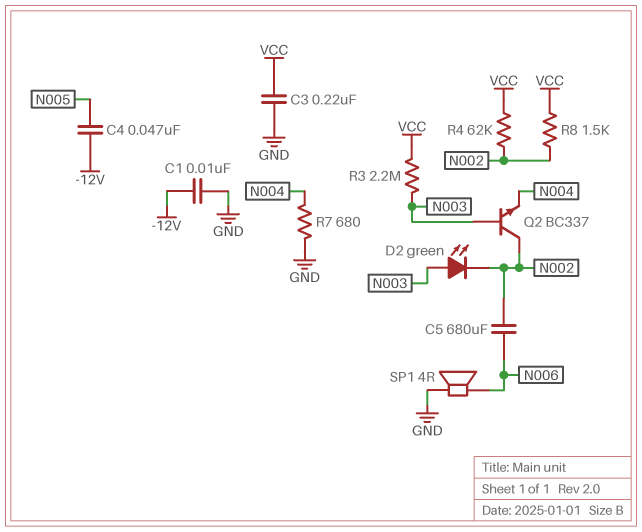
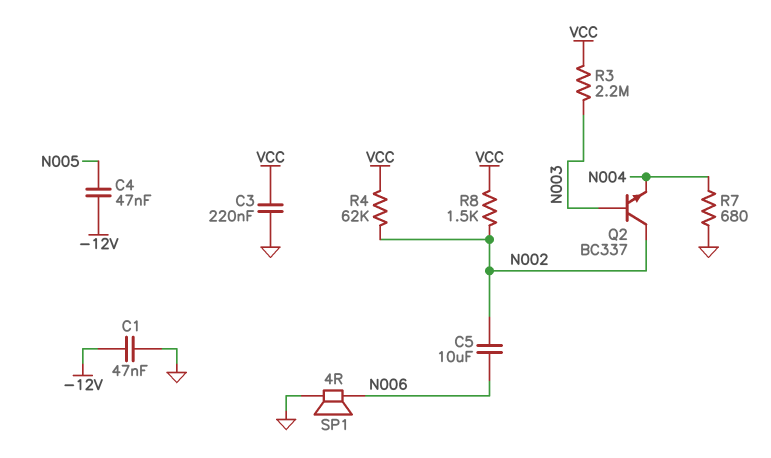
C1: 10nF (-12V, GND) -> 47nF (-12V, GND)
C5: 680uF (N002, N006) -> 10uF (N002, N006)
D2: LED green (A N003, K N002) -> none

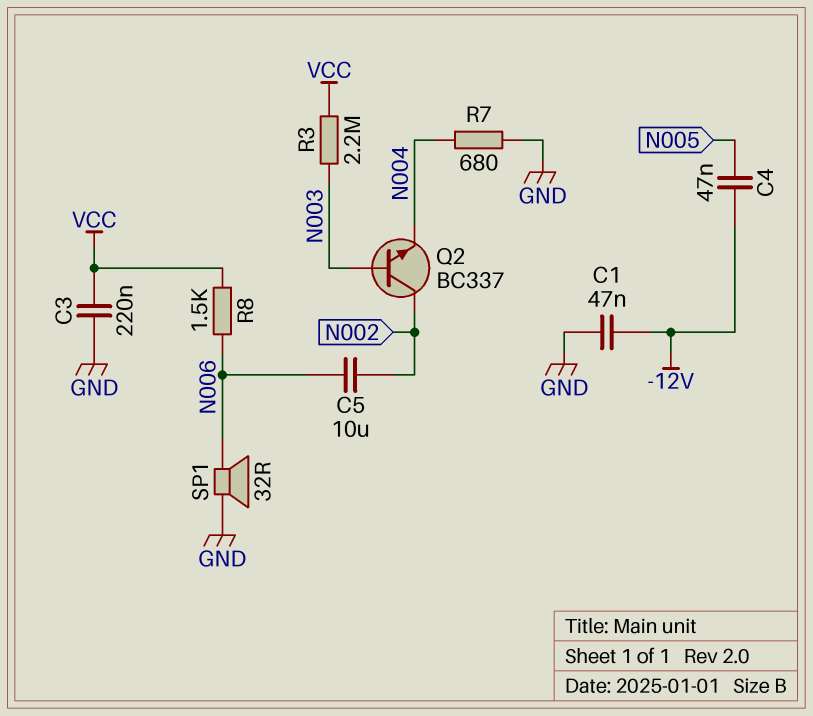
R4: 62k (N002, VCC) -> none
R8: 1.5k (N002, VCC) -> 1.5k (N006, VCC)
SP1: speaker 4R (GND, N006) -> speaker 32R (GND, N006)

